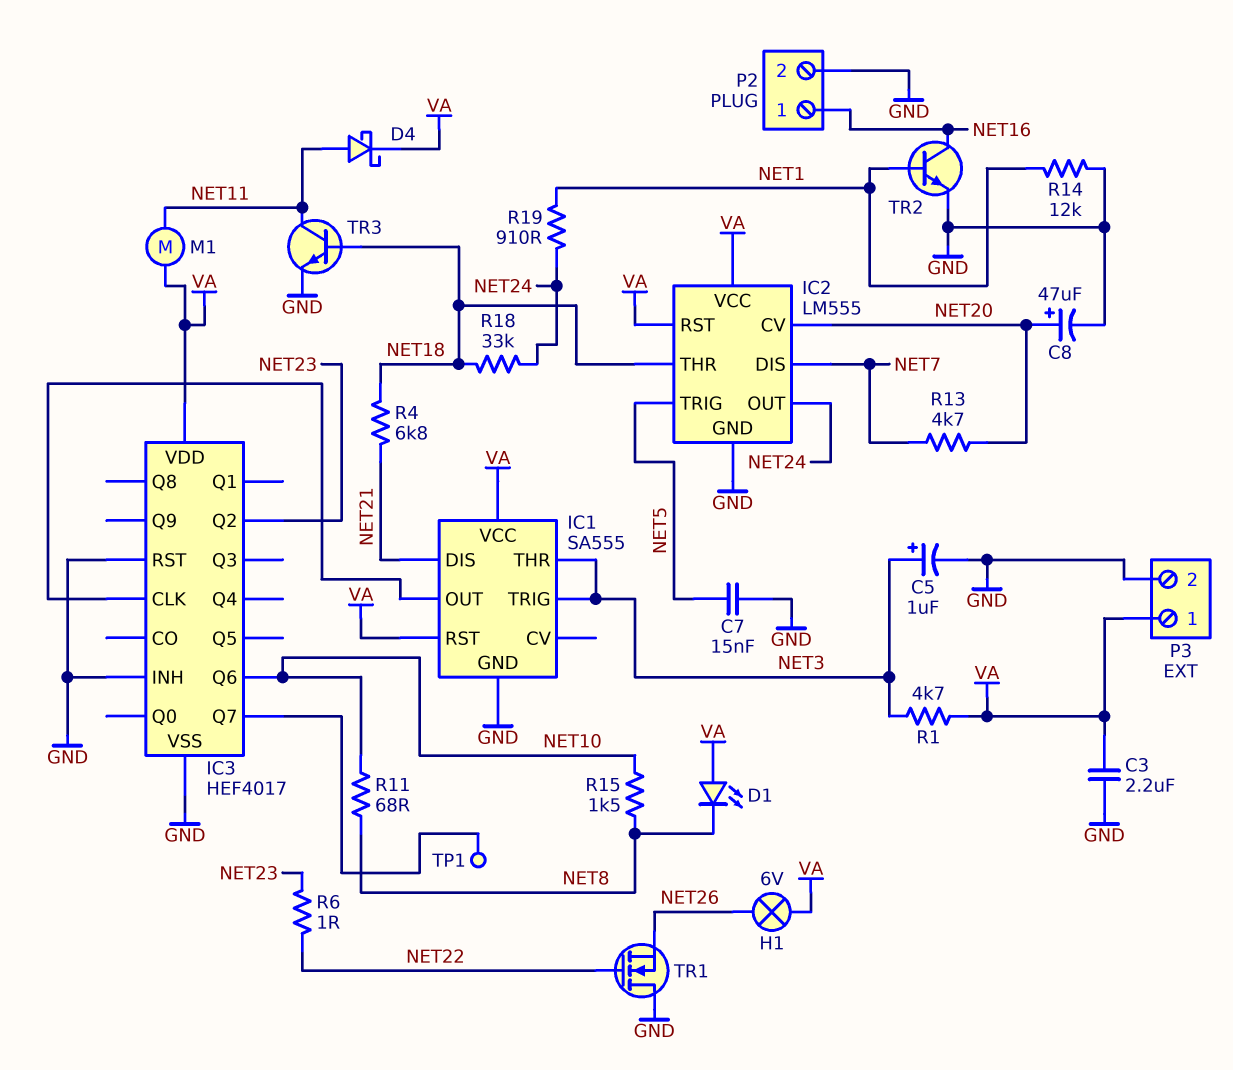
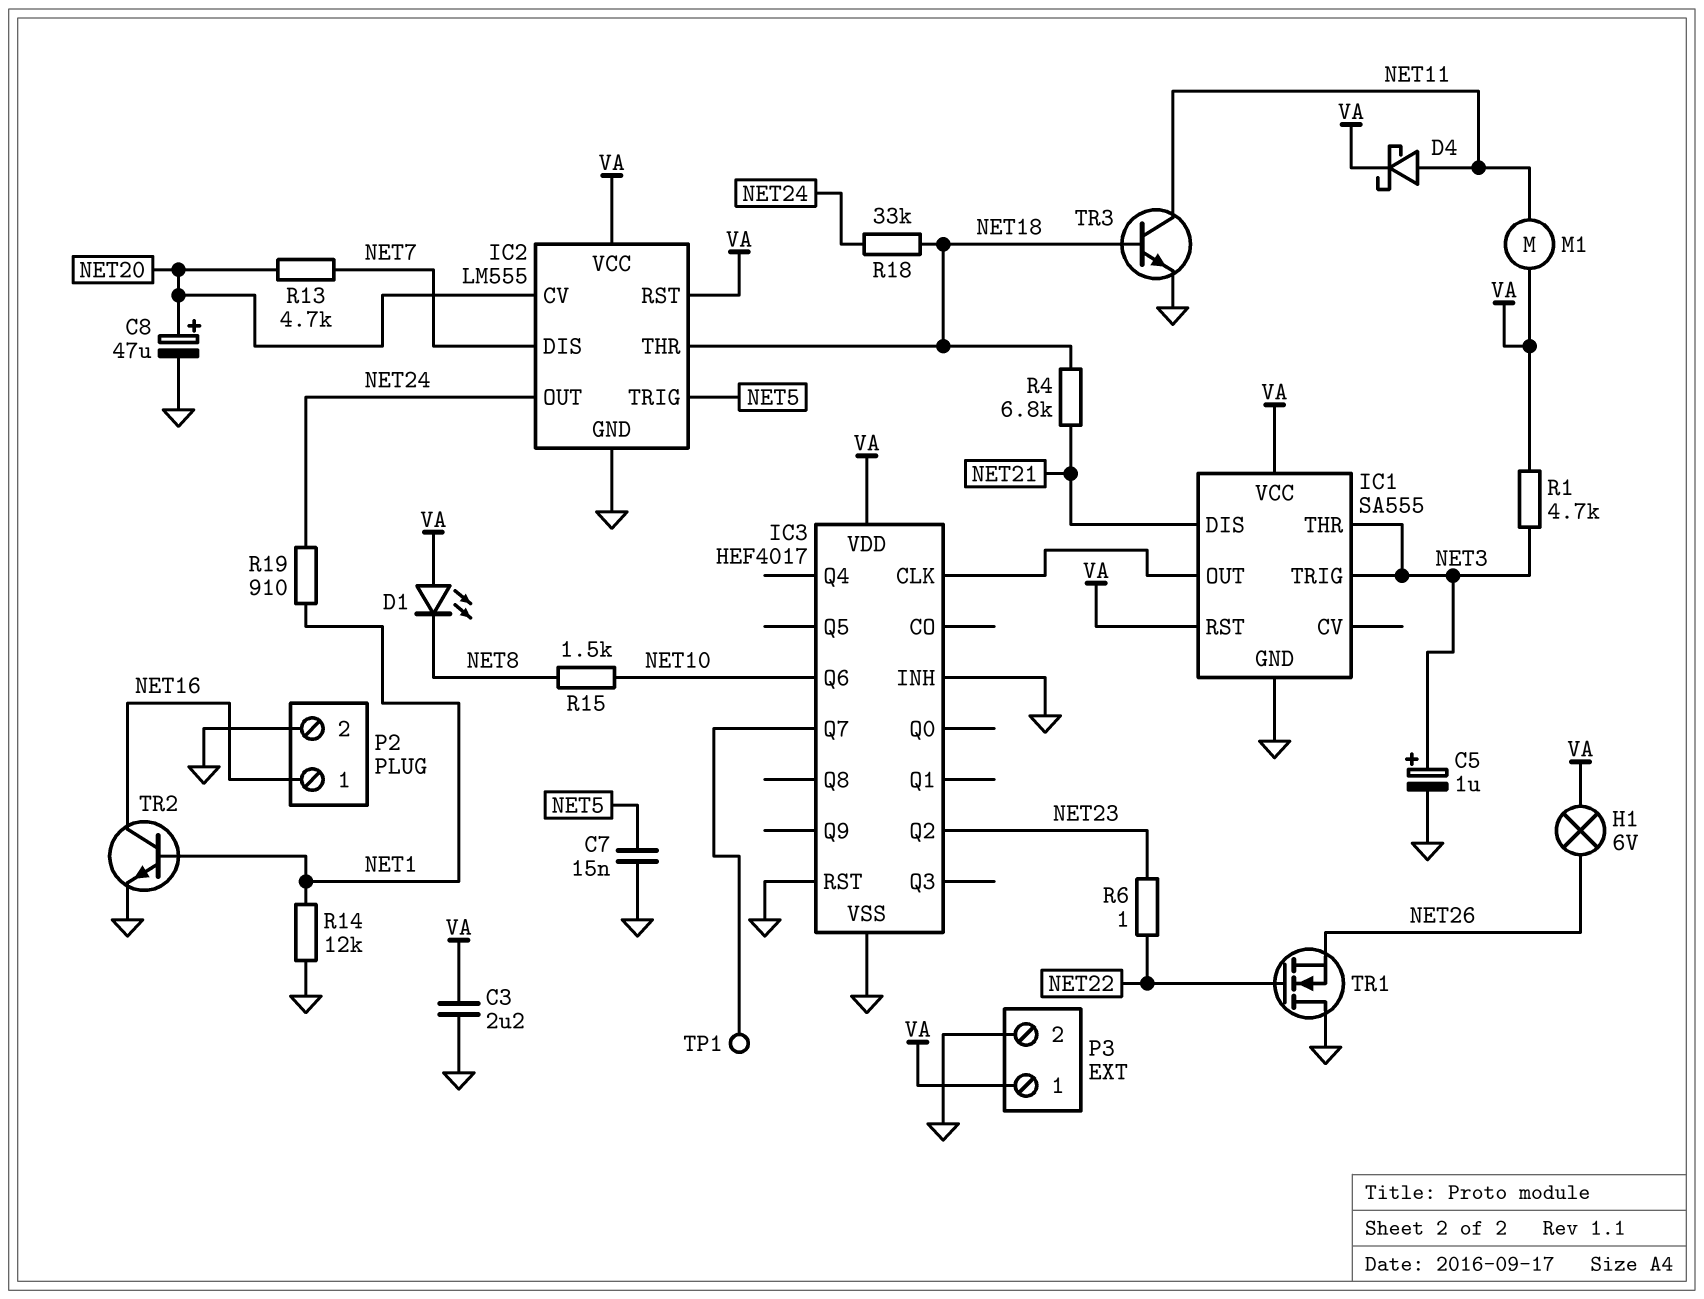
R11: 68 (NET8, NET10) -> none

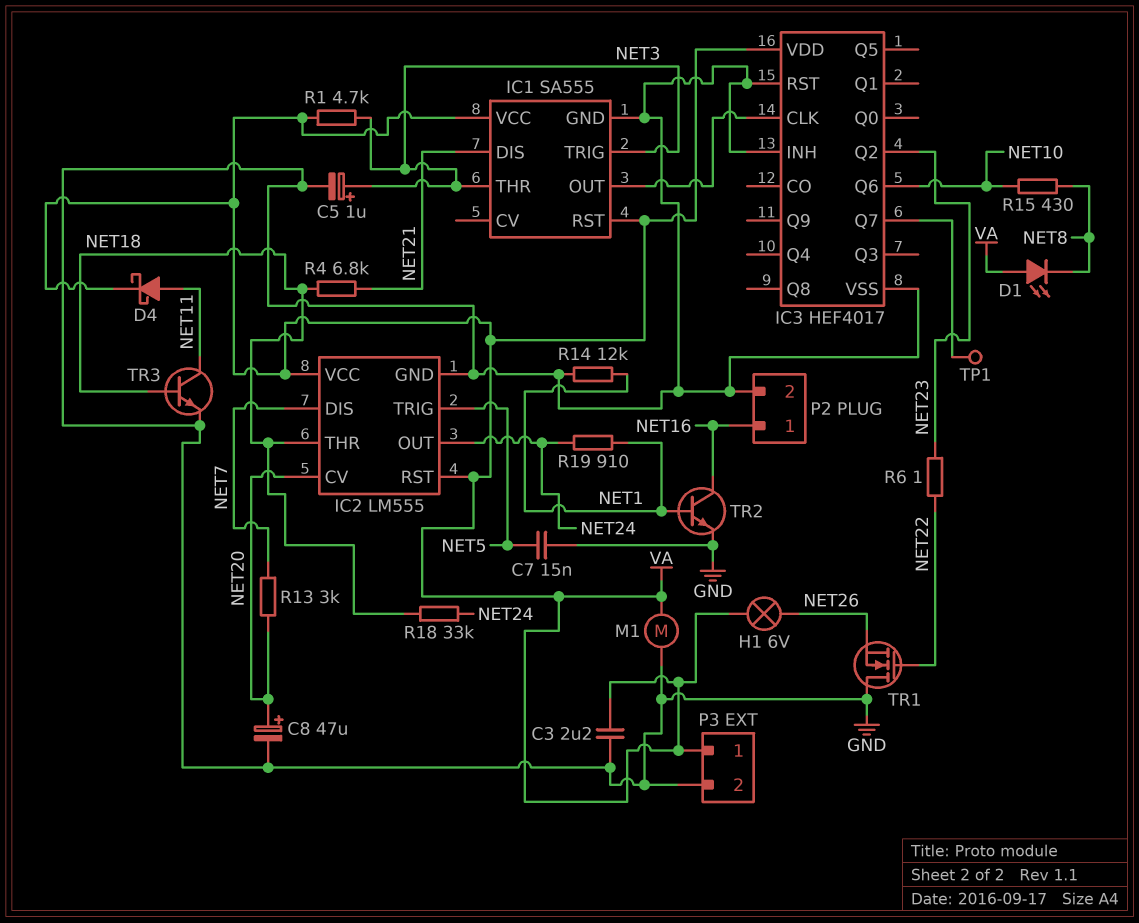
M1: motor (NET11, VA) -> motor (GND, VA)
R13: 4.7k (NET7, NET20) -> 3k (NET7, NET20)
R15: 1.5k (NET8, NET10) -> 430 (NET8, NET10)

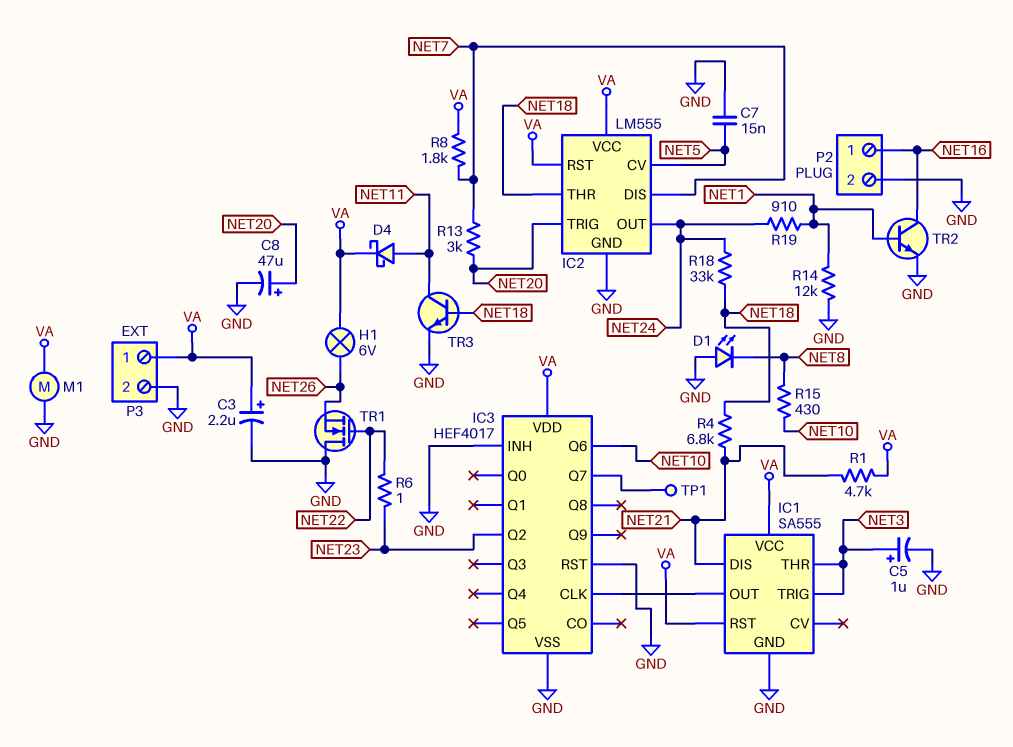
C3: 2.2uF (GND, VA) -> 2.2uF (plus VA, minus GND)
D1: LED (A VA, K NET8) -> LED (A GND, K NET8)
IC2 pin CV: NET20 -> NET5
IC2 pin TRIG: NET5 -> NET20
R1: 4.7k (NET3, VA) -> 4.7k (NET21, VA)
R8: none -> 1.8k (NET7, VA)

